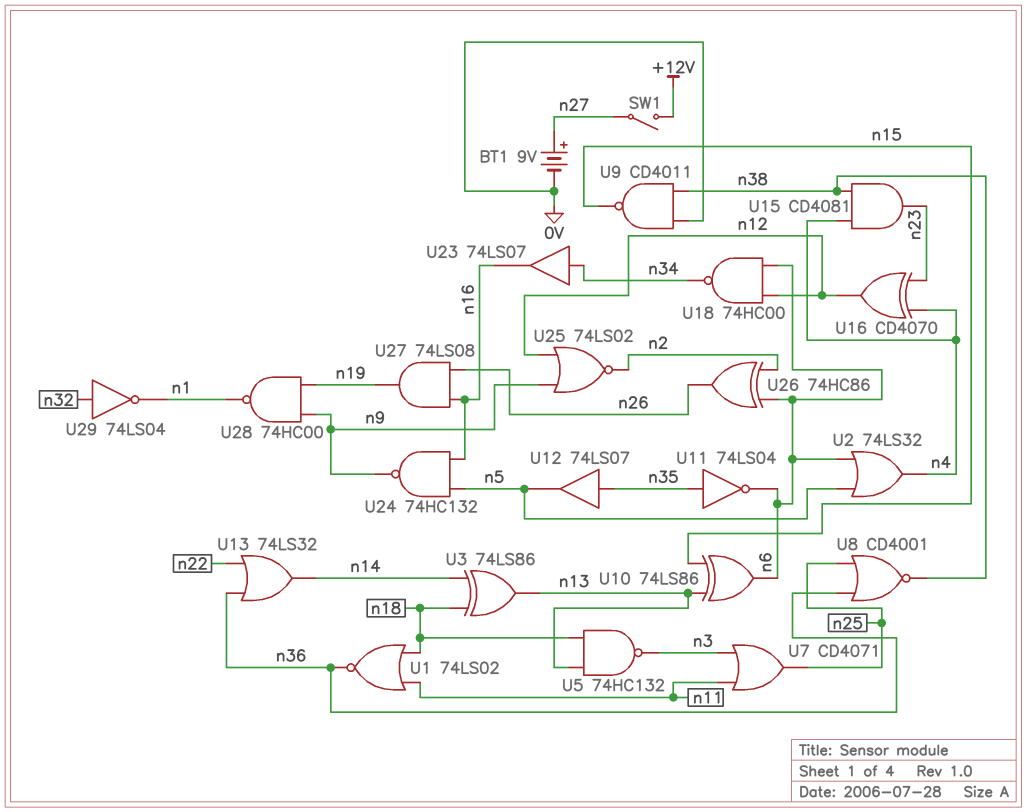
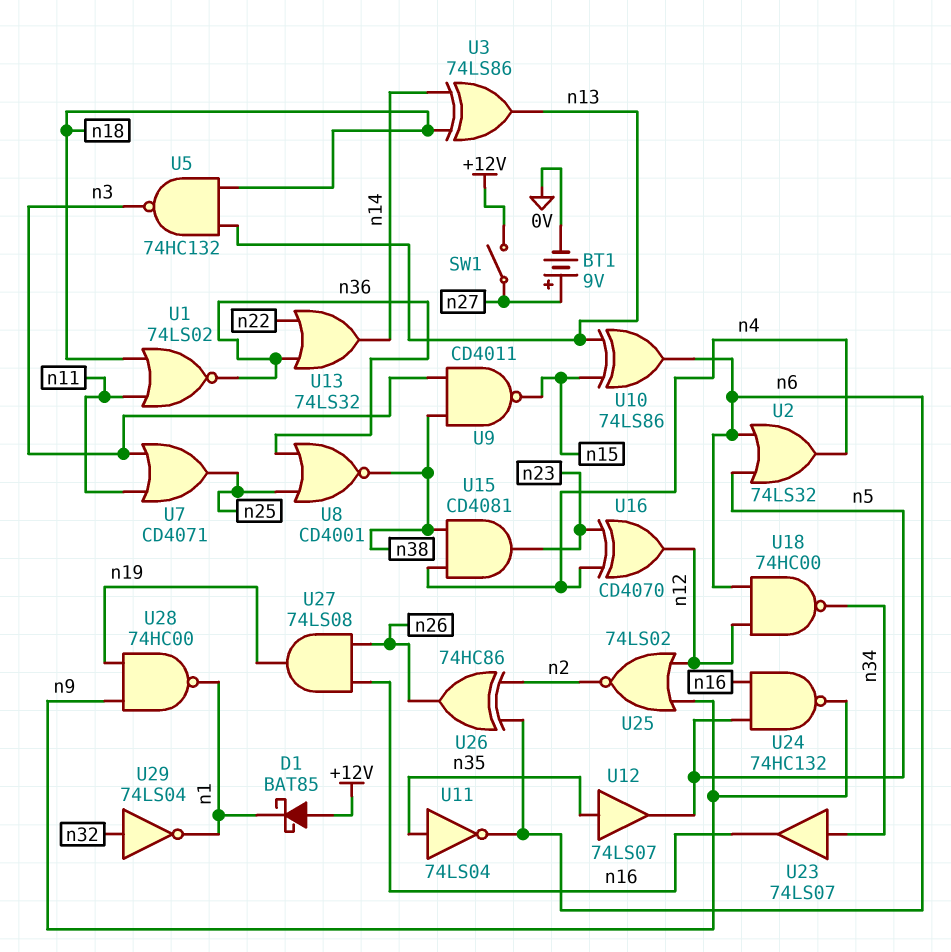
D1: none -> schottky BAT85 (A +12V, K n1)
U9: NAND CD4011 (in 0V, in n38, out n15) -> NAND CD4011 (in n3, in n38, out n15)

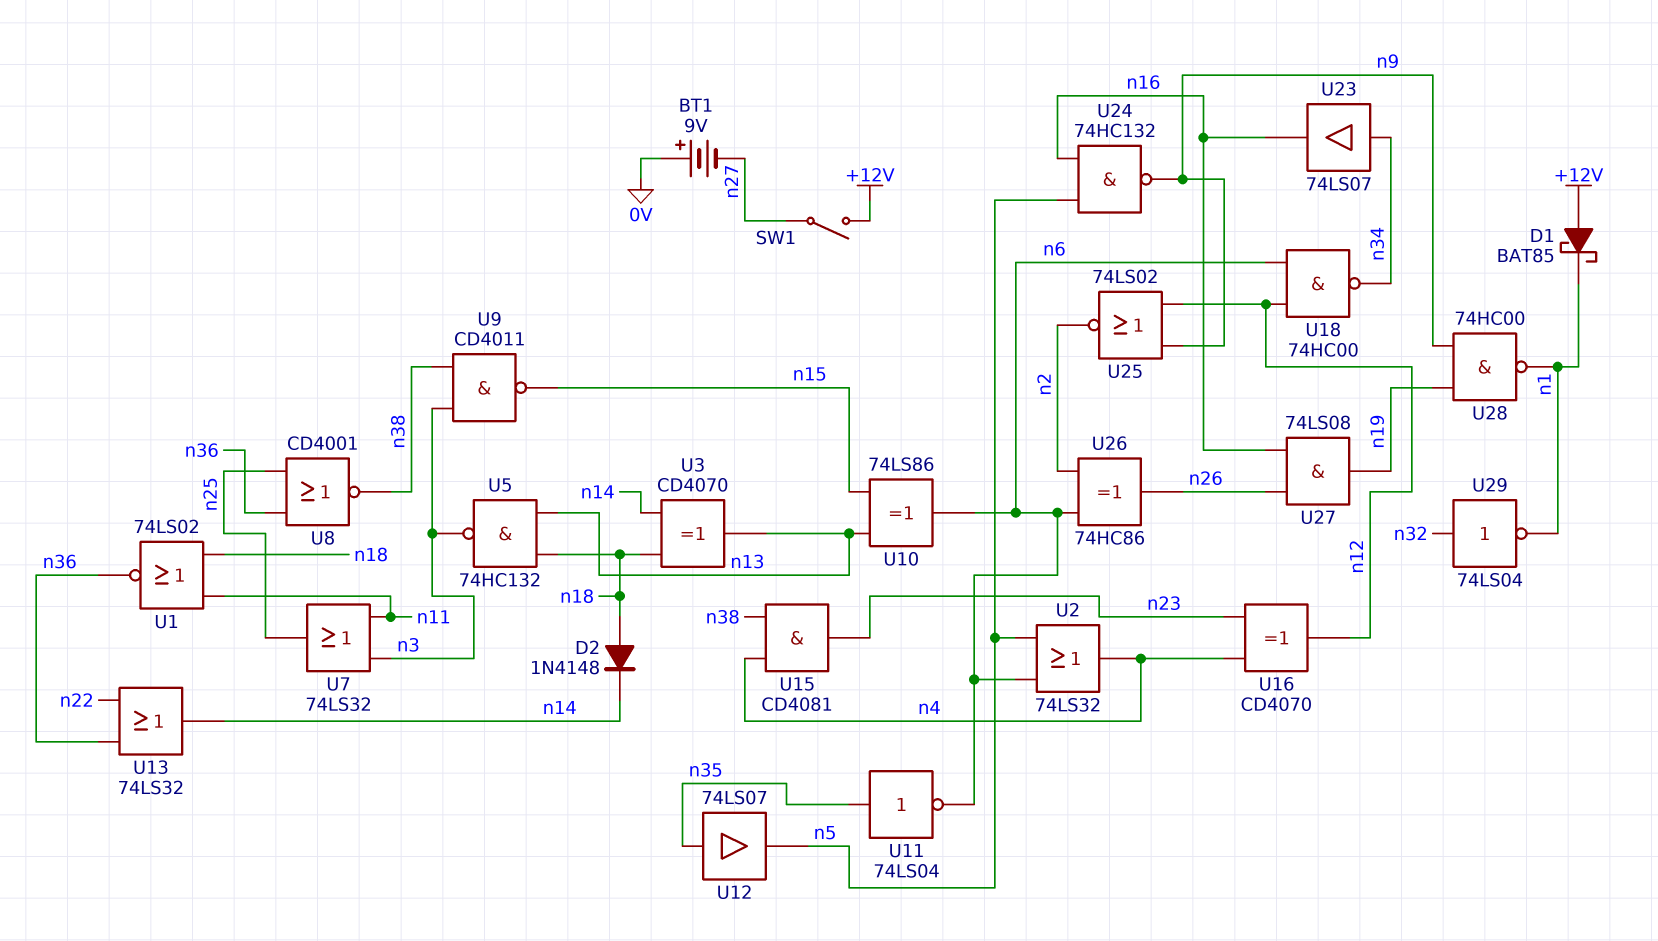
BT1: 9V (plus n27, minus 0V) -> 9V (plus 0V, minus n27)
D2: none -> diode 1N4148 (A n18, K n14)
U3: XOR 74LS86 (in n14, in n18, out n13) -> XOR CD4070 (in n14, in n18, out n13)
U7: OR CD4071 (in n3, in n11, out n25) -> OR 74LS32 (in n3, in n11, out n25)

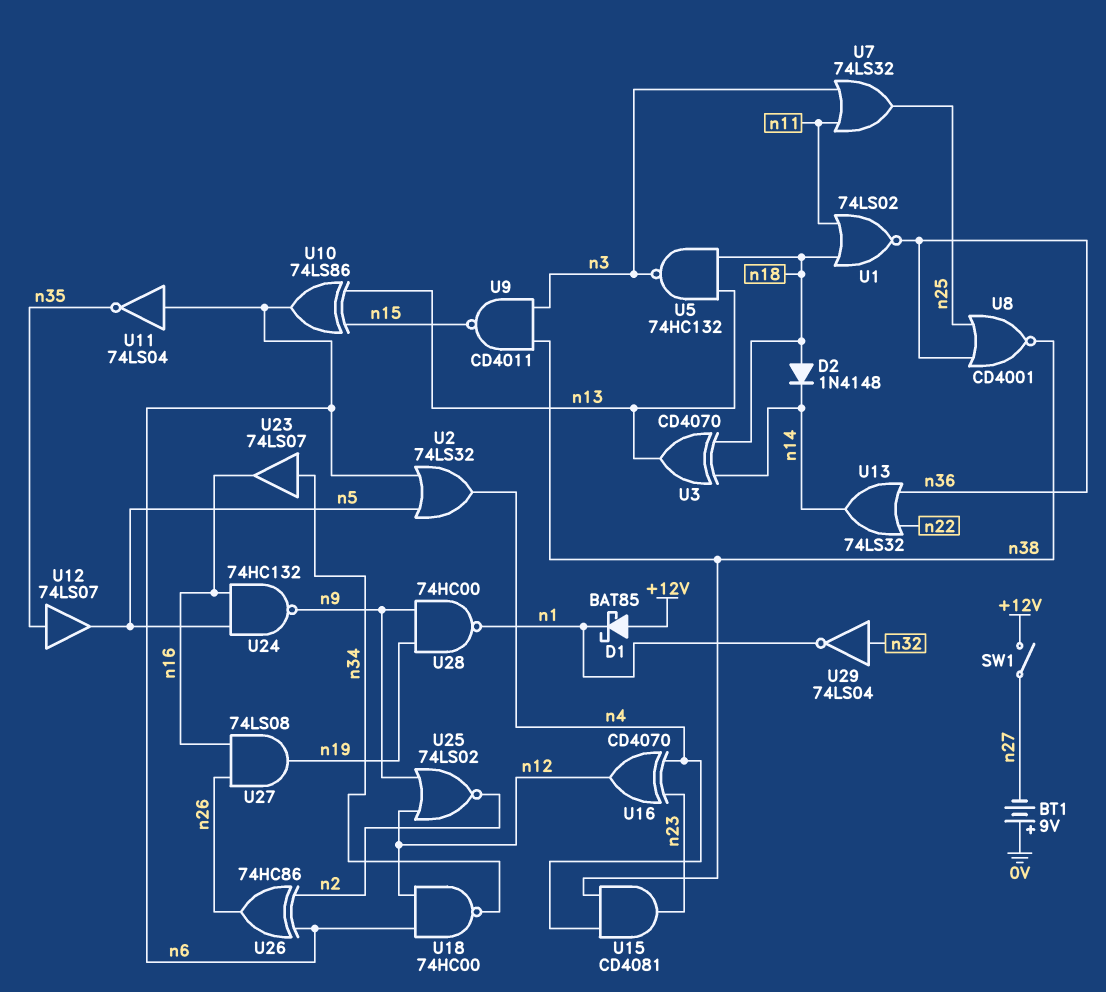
U11: NOT 74LS04 (in n35, out n6) -> NOT 74LS04 (in n6, out n35)

